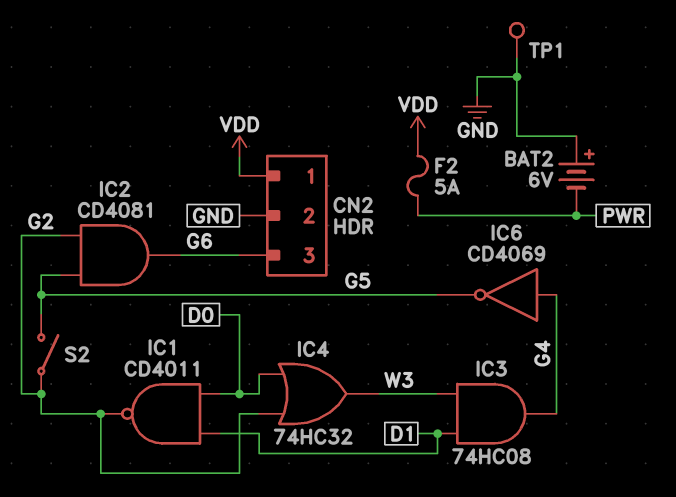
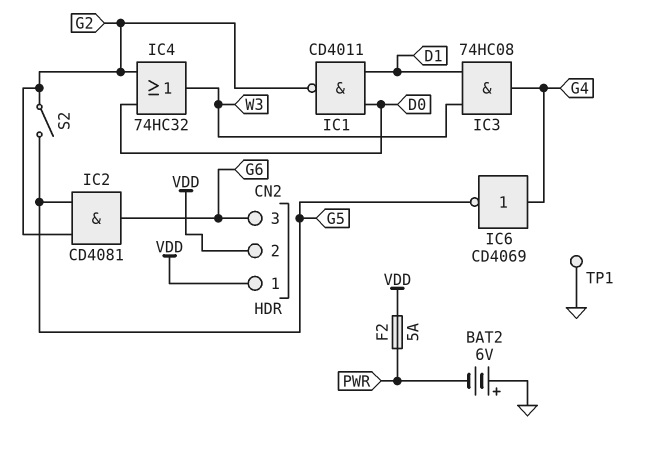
CN2 pin 2: GND -> VDD

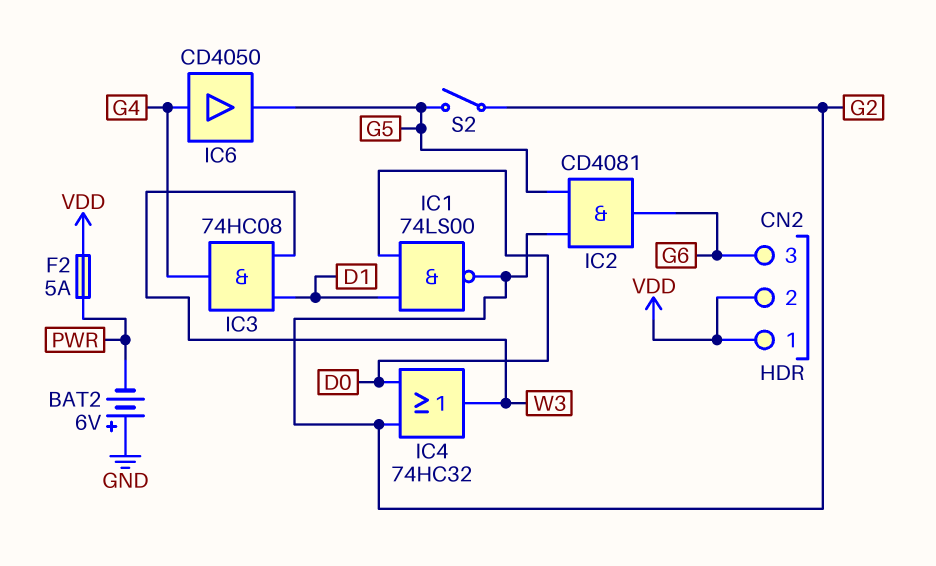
IC1: NAND CD4011 (in D0, in D1, out G2) -> NAND 74LS00 (in D0, in D1, out G2)
IC6: NOT CD4069 (in G4, out G5) -> buffer CD4050 (in G4, out G5)
TP1: test point (GND) -> none

